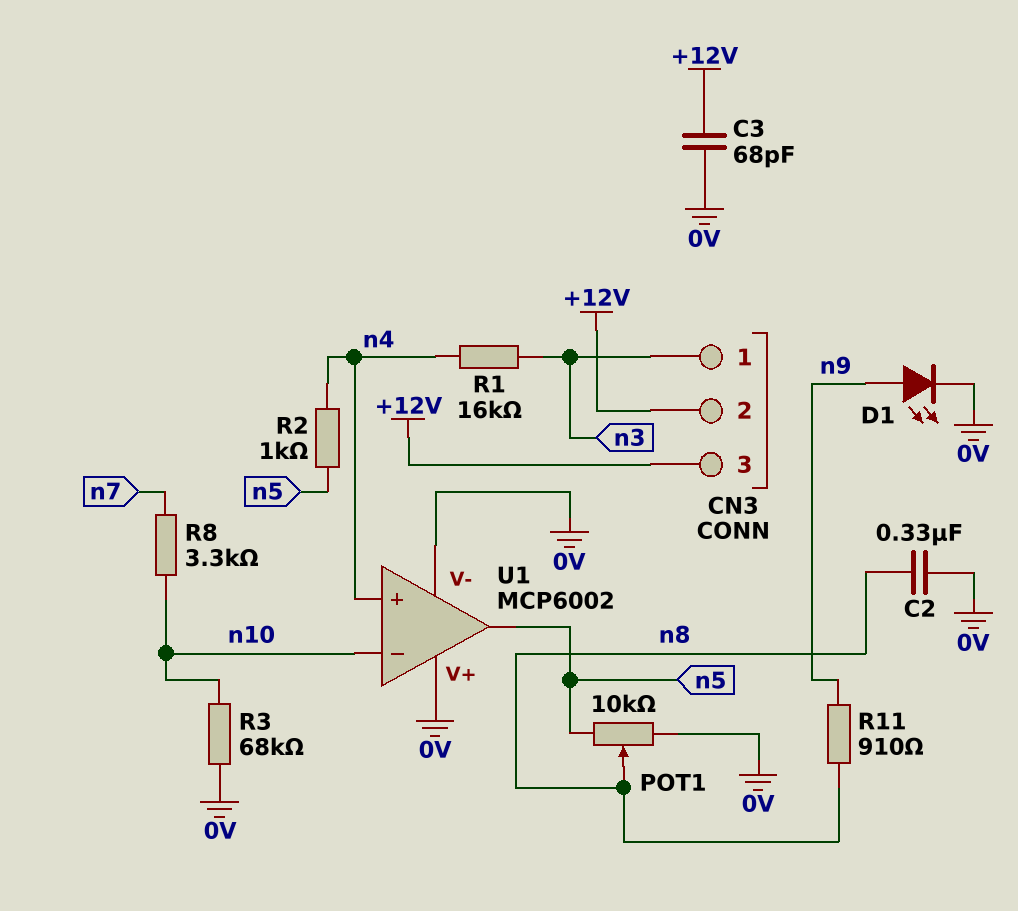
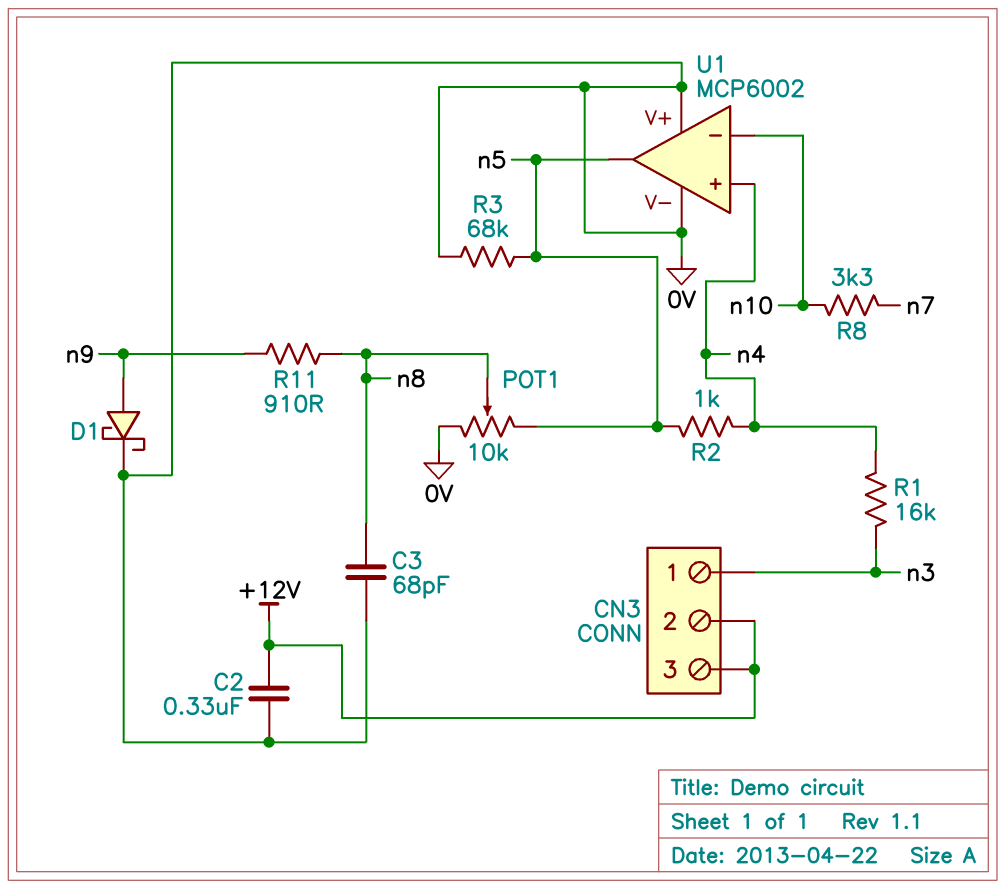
C2: 330nF (0V, n8) -> 330nF (+12V, 0V)
C3: 68pF (+12V, 0V) -> 68pF (0V, n8)
D1: LED (A n9, K 0V) -> schottky (A n9, K 0V)
R3: 68k (0V, n10) -> 68k (0V, n5)

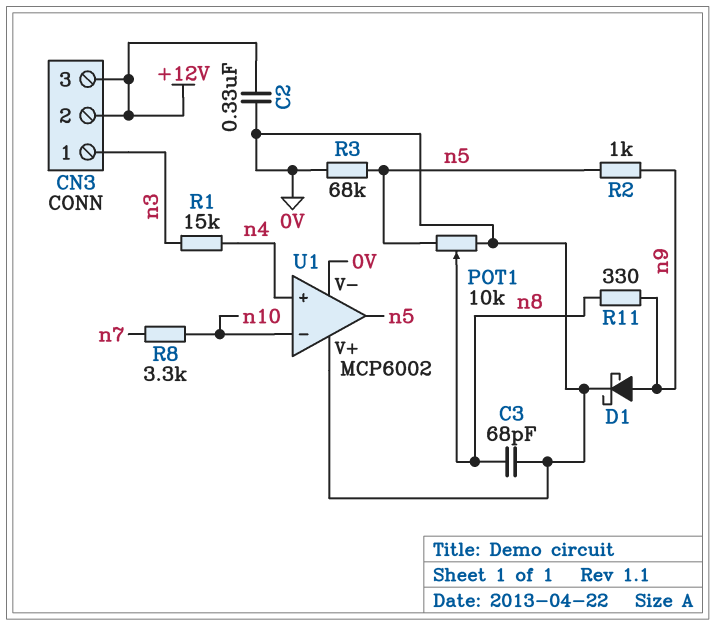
R1: 16k (n3, n4) -> 15k (n3, n4)
R2: 1k (n4, n5) -> 1k (n5, n9)
R11: 910 (n8, n9) -> 330 (n8, n9)

